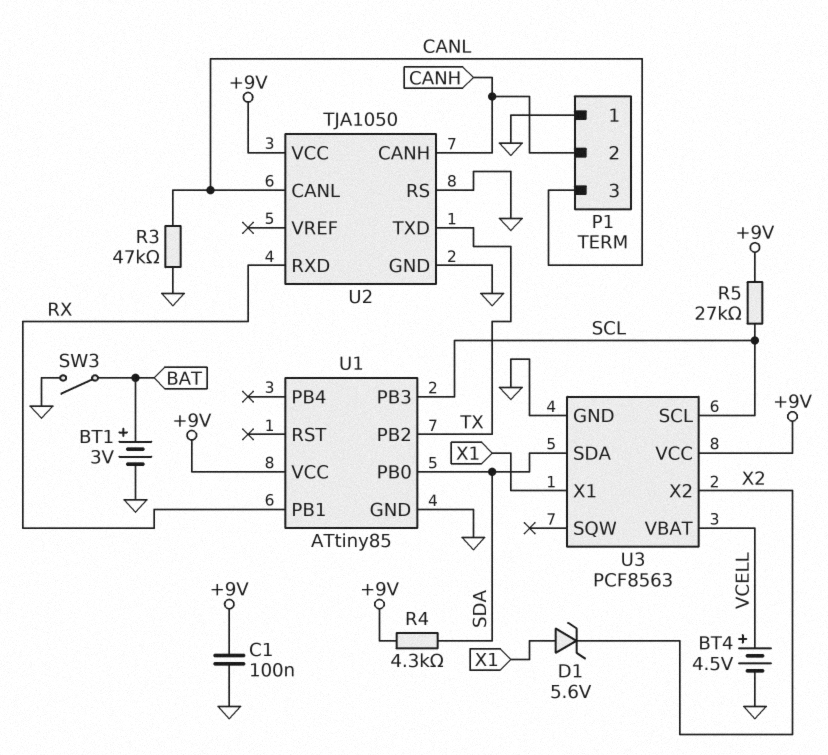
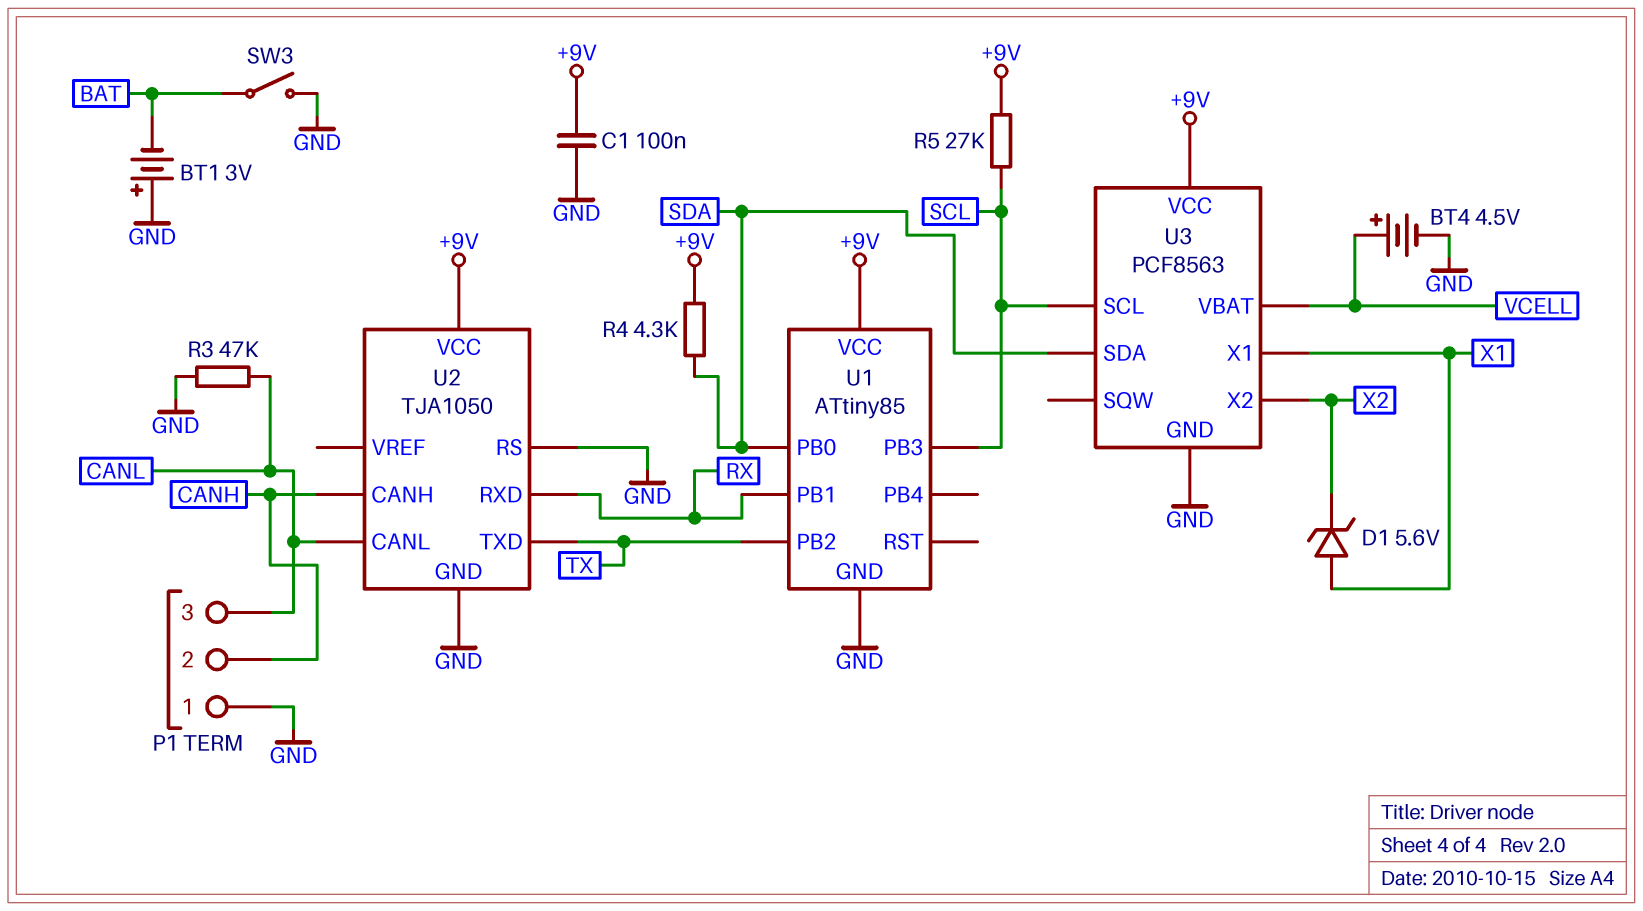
BT1: 3V (plus BAT, minus GND) -> 3V (plus GND, minus BAT)

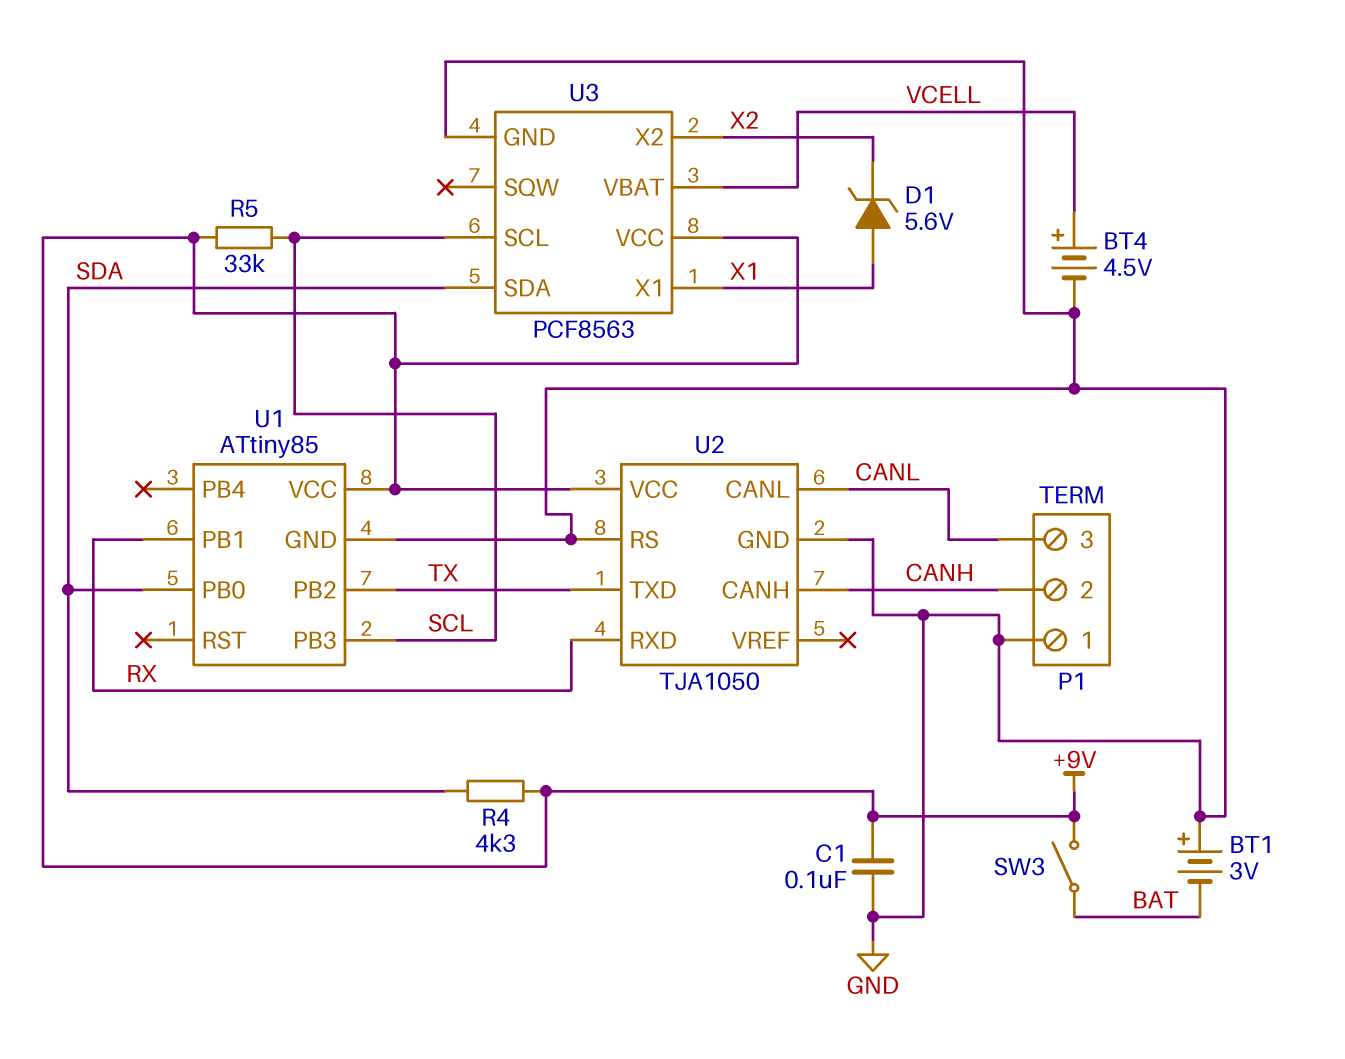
R3: 47k (CANL, GND) -> none
R5: 27k (+9V, SCL) -> 33k (+9V, SCL)
SW3: switch (BAT, GND) -> switch (+9V, BAT)

